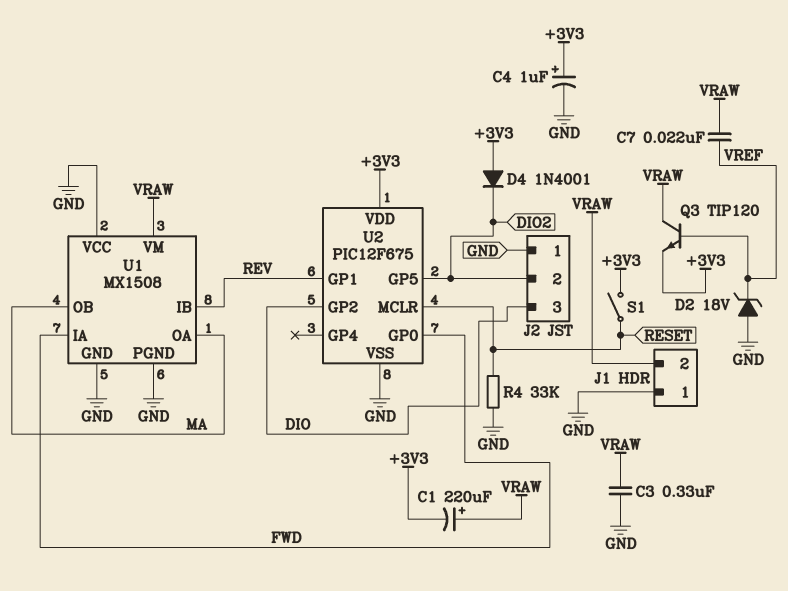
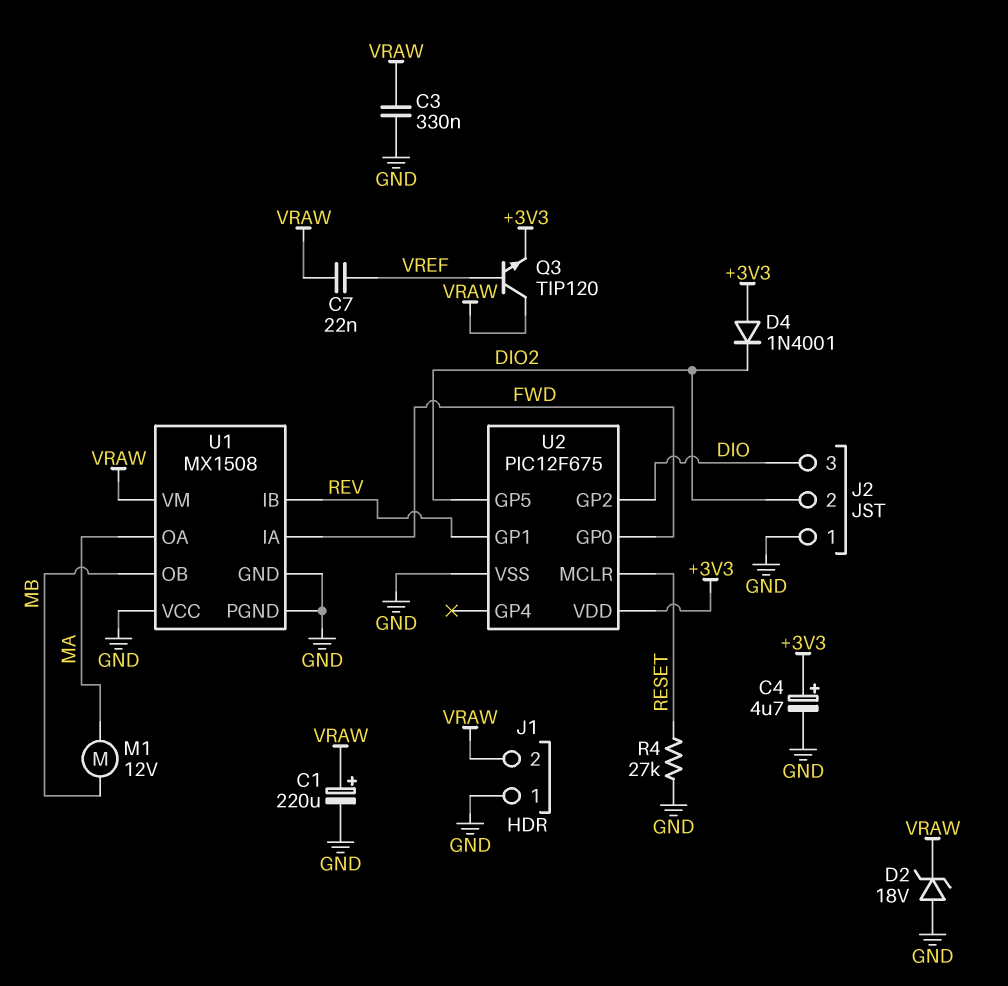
C1: 220uF (plus VRAW, minus +3V3) -> 220uF (plus VRAW, minus GND)
C4: 1uF (plus +3V3, minus GND) -> 4.7uF (plus +3V3, minus GND)
D2: zener 18V (A GND, K VREF) -> zener 18V (A GND, K VRAW)
M1: none -> motor 12V (MA, MB)
R4: 33k (GND, RESET) -> 27k (GND, RESET)
S1: switch (+3V3, RESET) -> none
U1 pin OB: MA -> MB

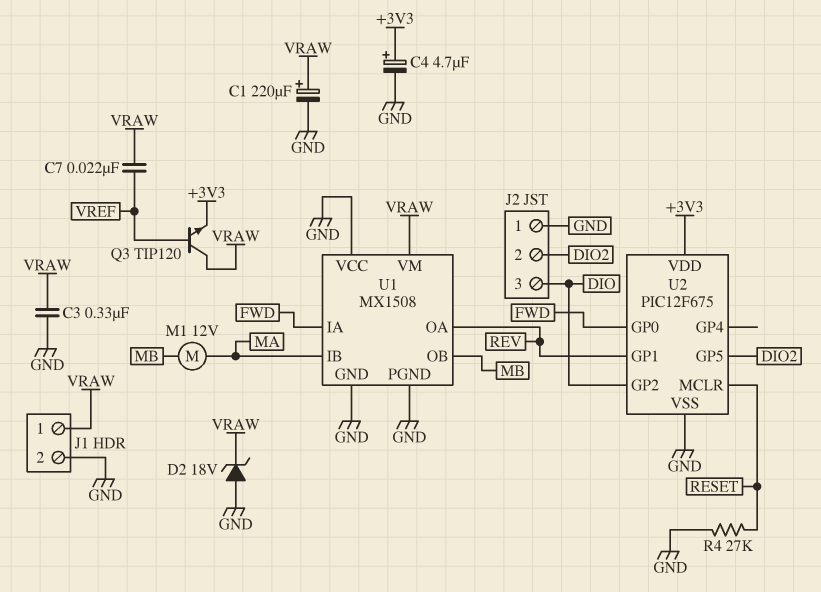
D4: diode 1N4001 (A +3V3, K DIO2) -> none
J1 pin 1: GND -> VRAW
J1 pin 2: VRAW -> GND
U1 pin IB: REV -> MA
U1 pin OA: MA -> REV

